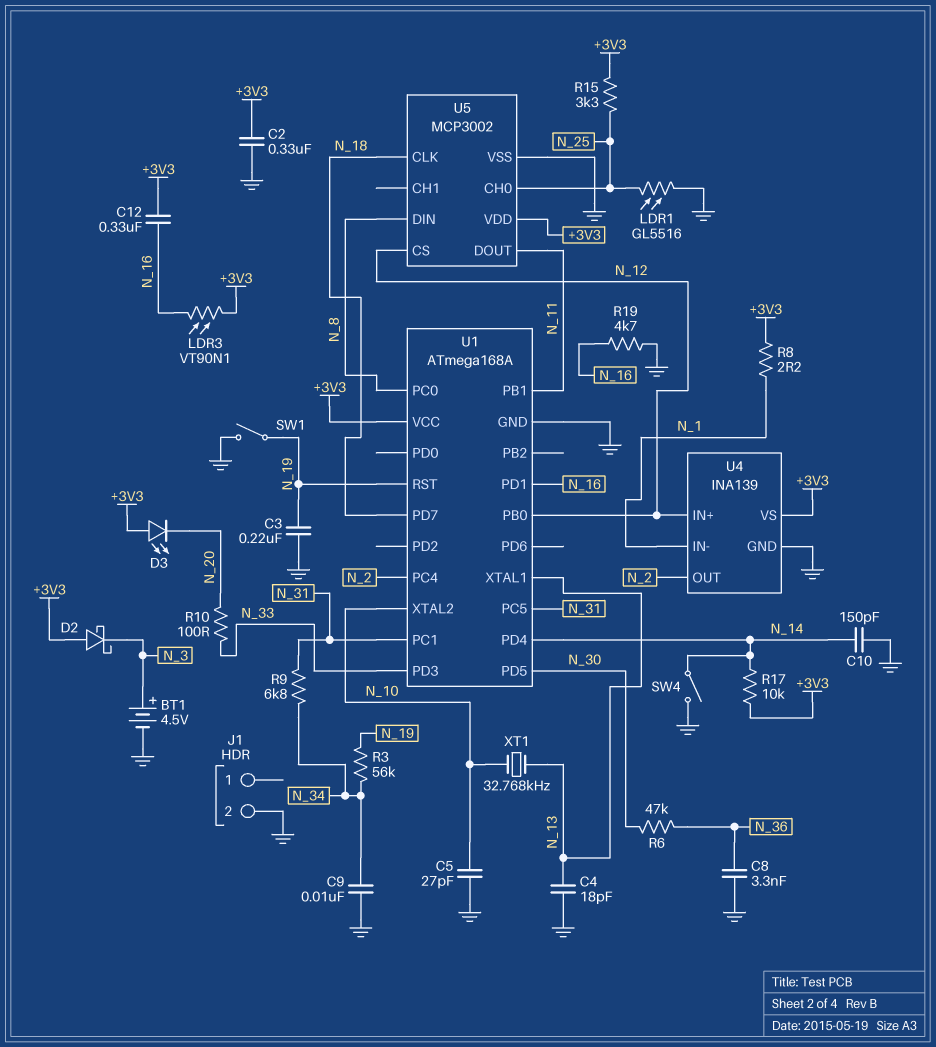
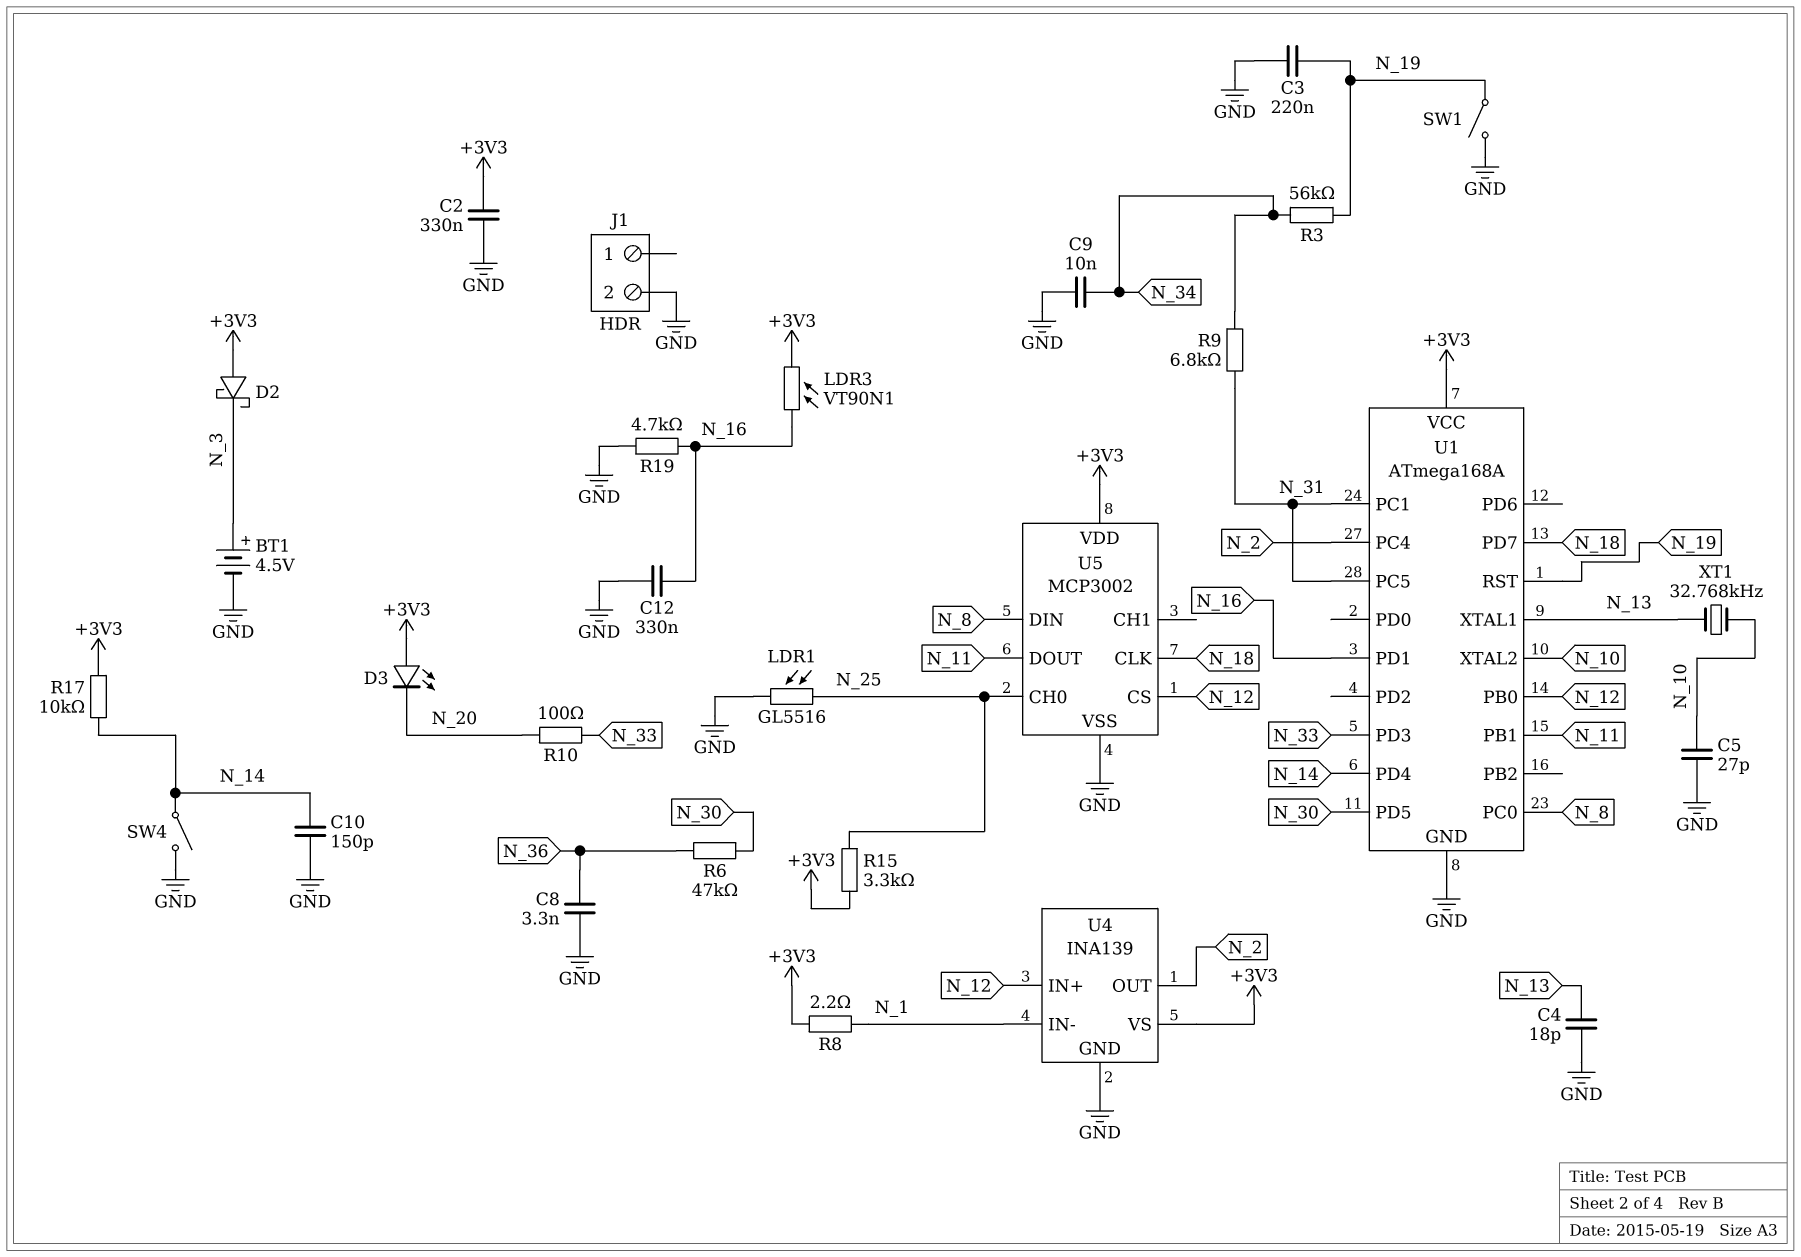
C12: 330nF (+3V3, N_16) -> 330nF (GND, N_16)

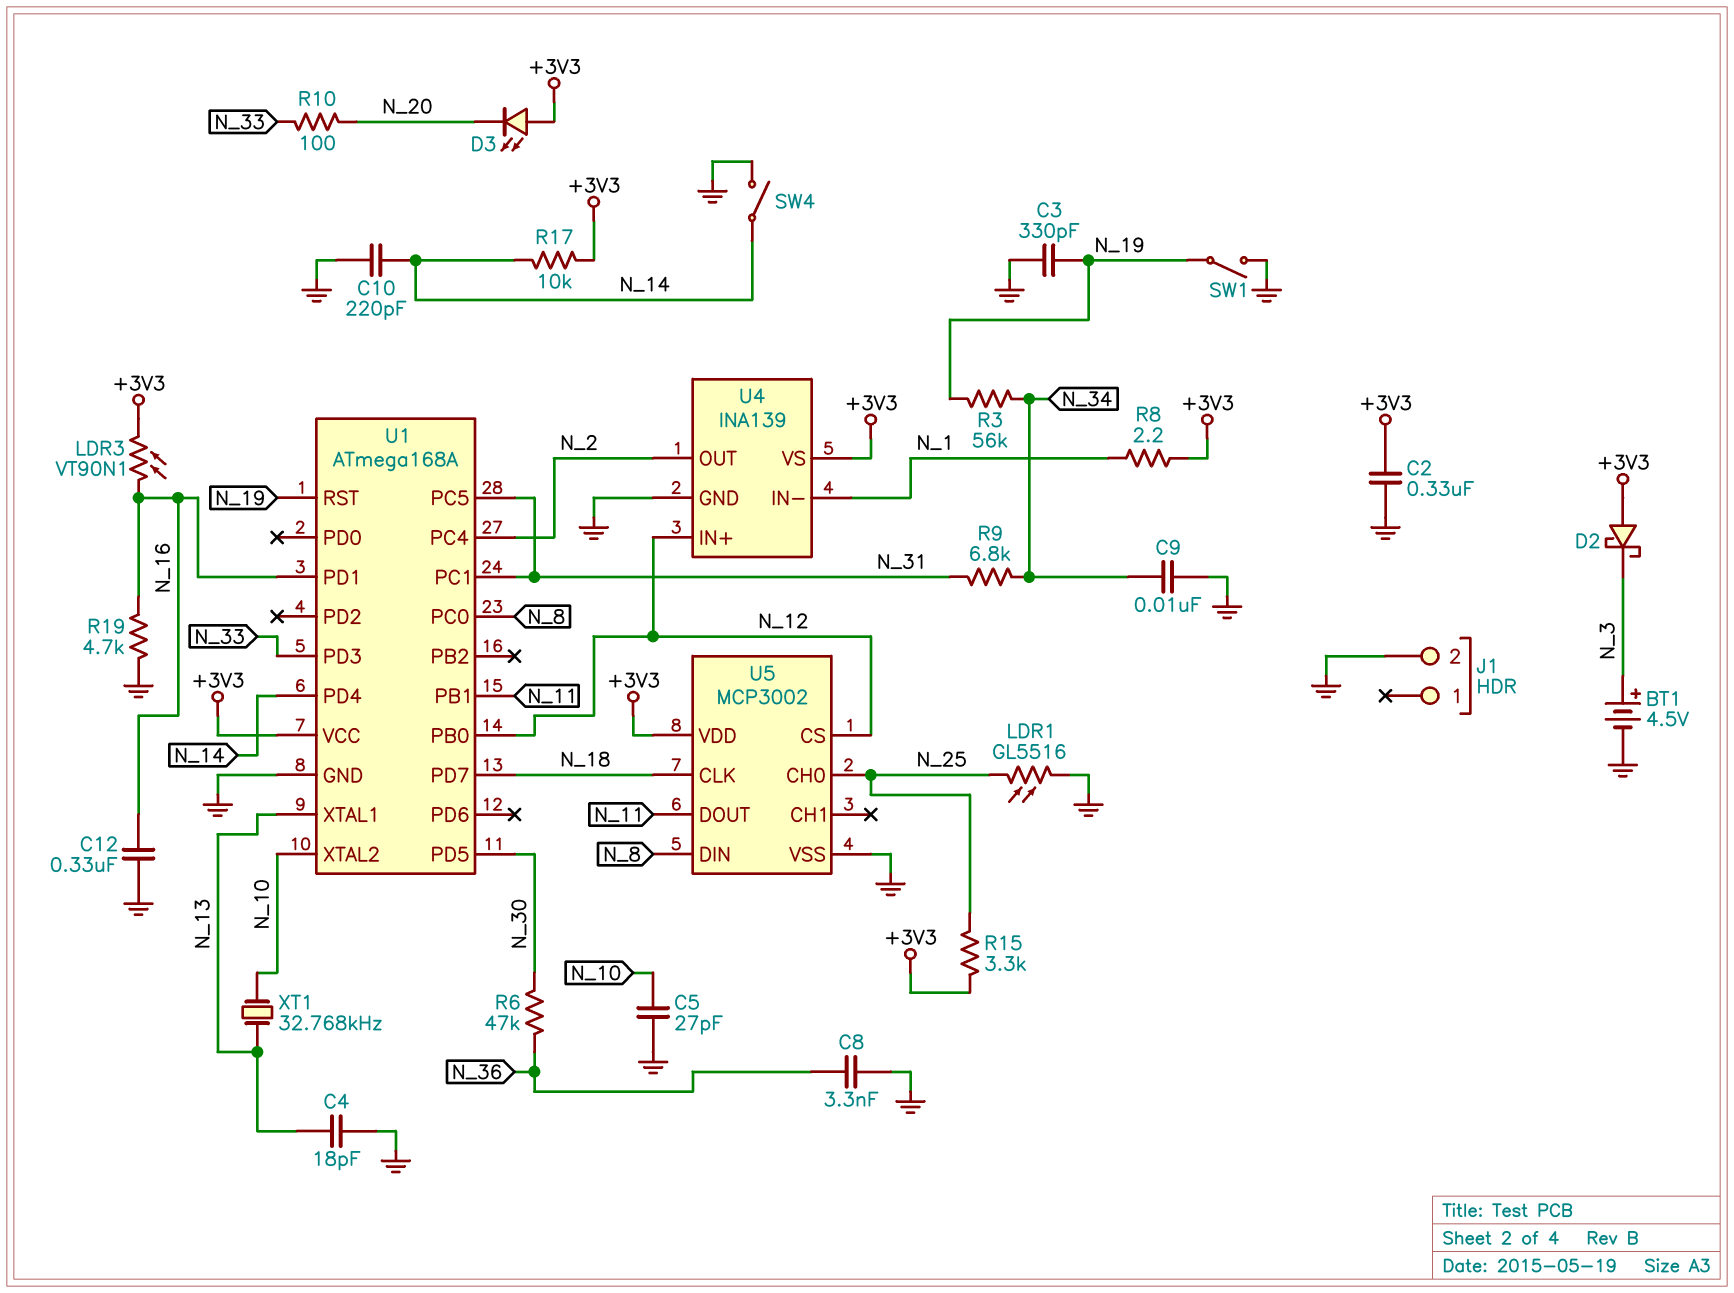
C3: 220nF (GND, N_19) -> 330pF (GND, N_19)
C10: 150pF (GND, N_14) -> 220pF (GND, N_14)

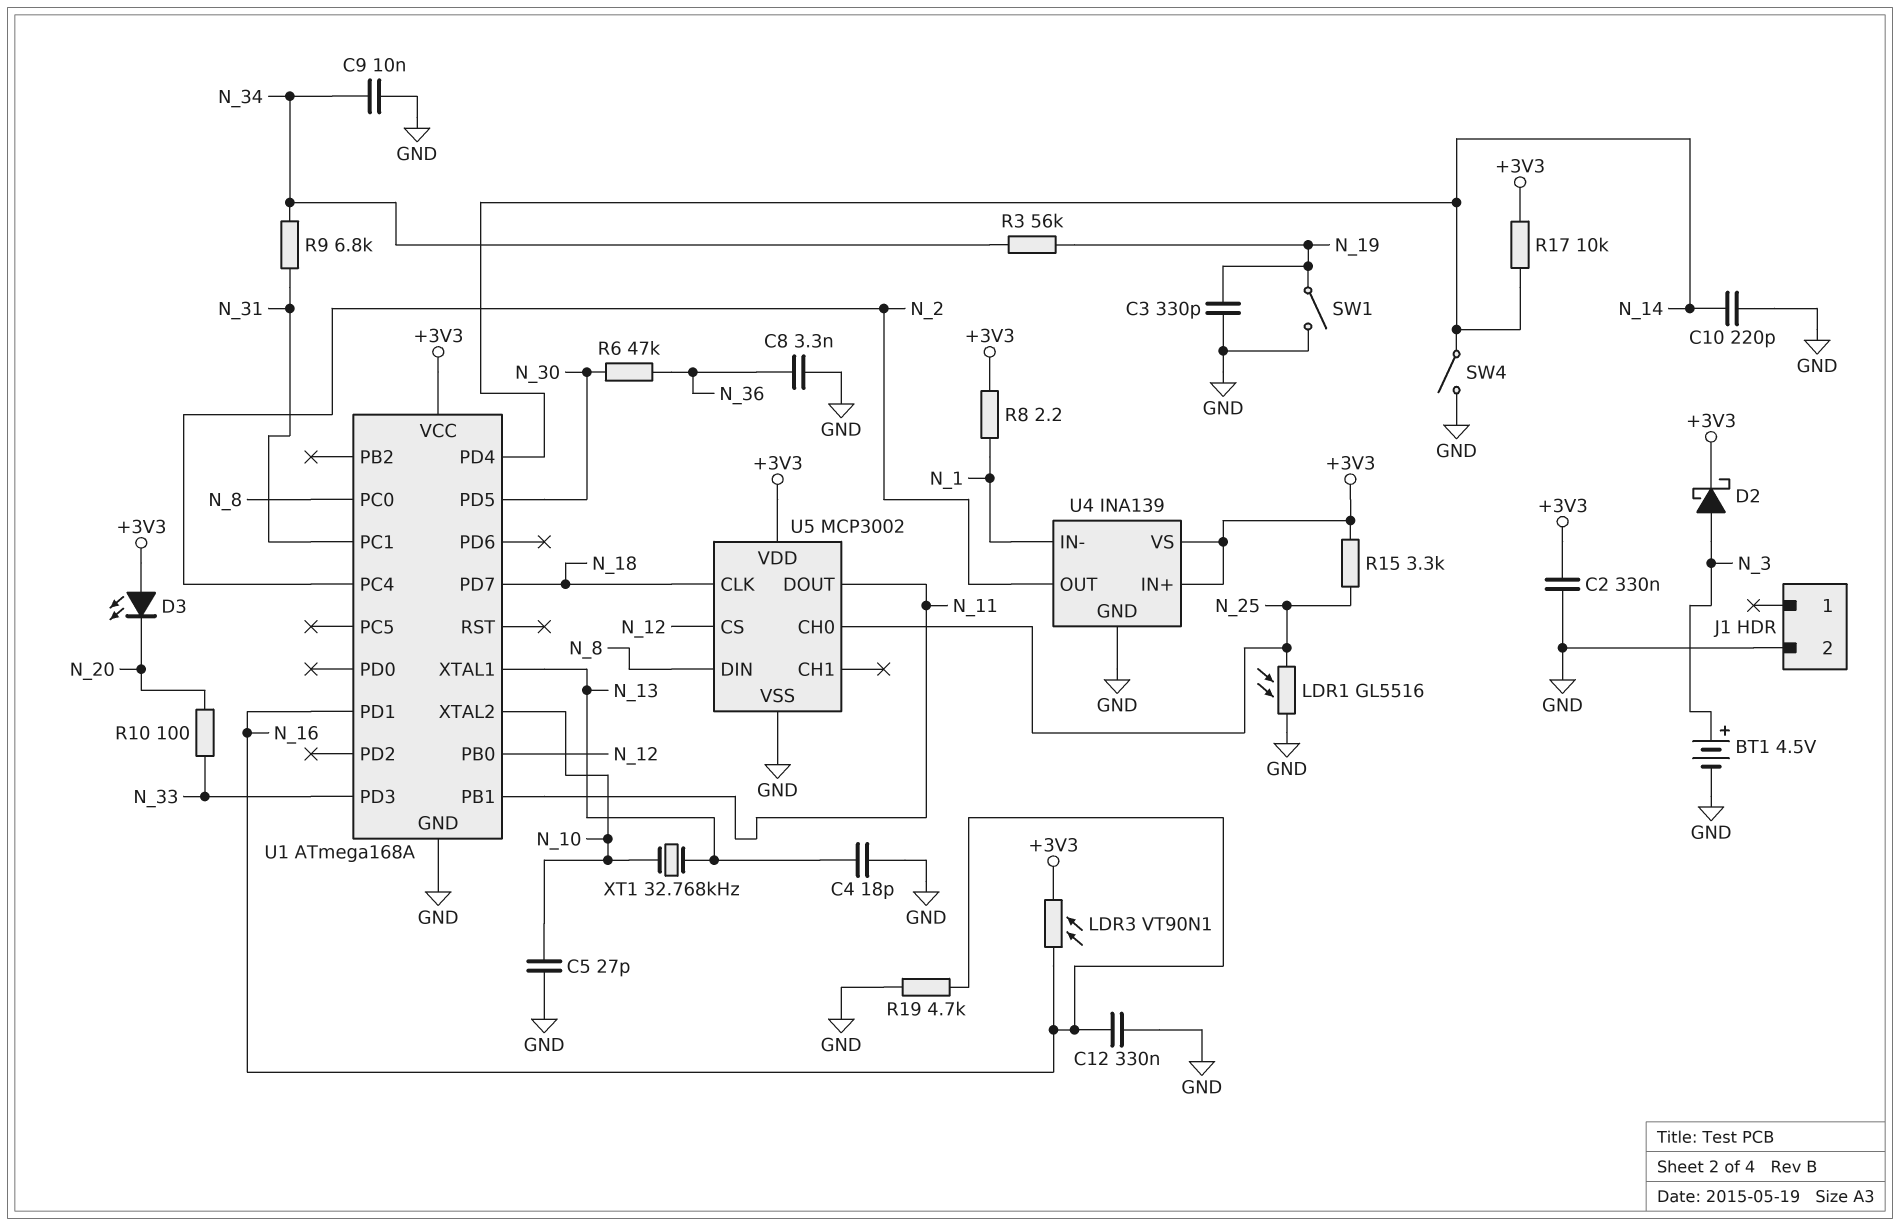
D2: schottky (A +3V3, K N_3) -> schottky (A N_3, K +3V3)
U1 pin PC5: N_31 -> none
U1 pin RST: N_19 -> none
U4 pin IN+: N_12 -> +3V3

